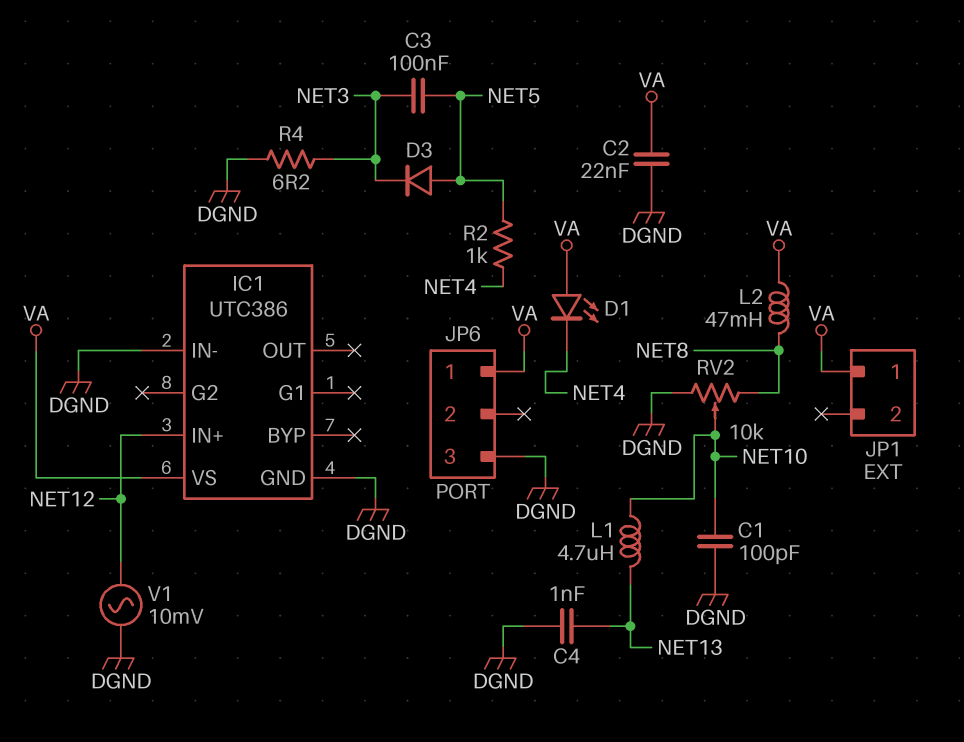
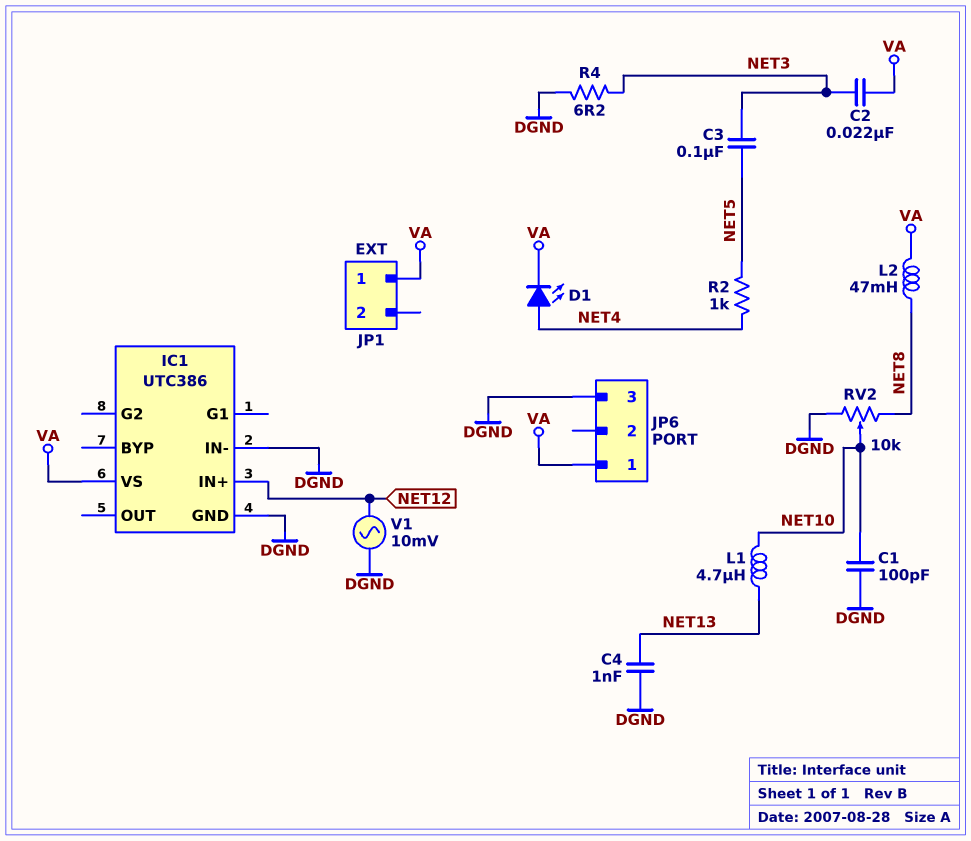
C2: 22nF (DGND, VA) -> 22nF (NET3, VA)
D1: LED (A VA, K NET4) -> LED (A NET4, K VA)
D3: diode (A NET5, K NET3) -> none

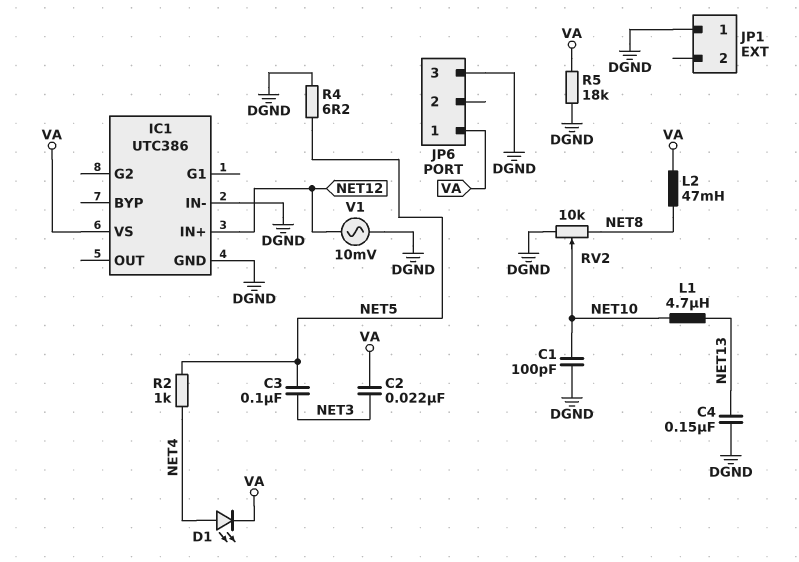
C4: 1nF (DGND, NET13) -> 150nF (DGND, NET13)
JP1 pin 1: VA -> DGND
R4: 6.2 (DGND, NET3) -> 6.2 (DGND, NET5)
R5: none -> 18k (DGND, VA)

